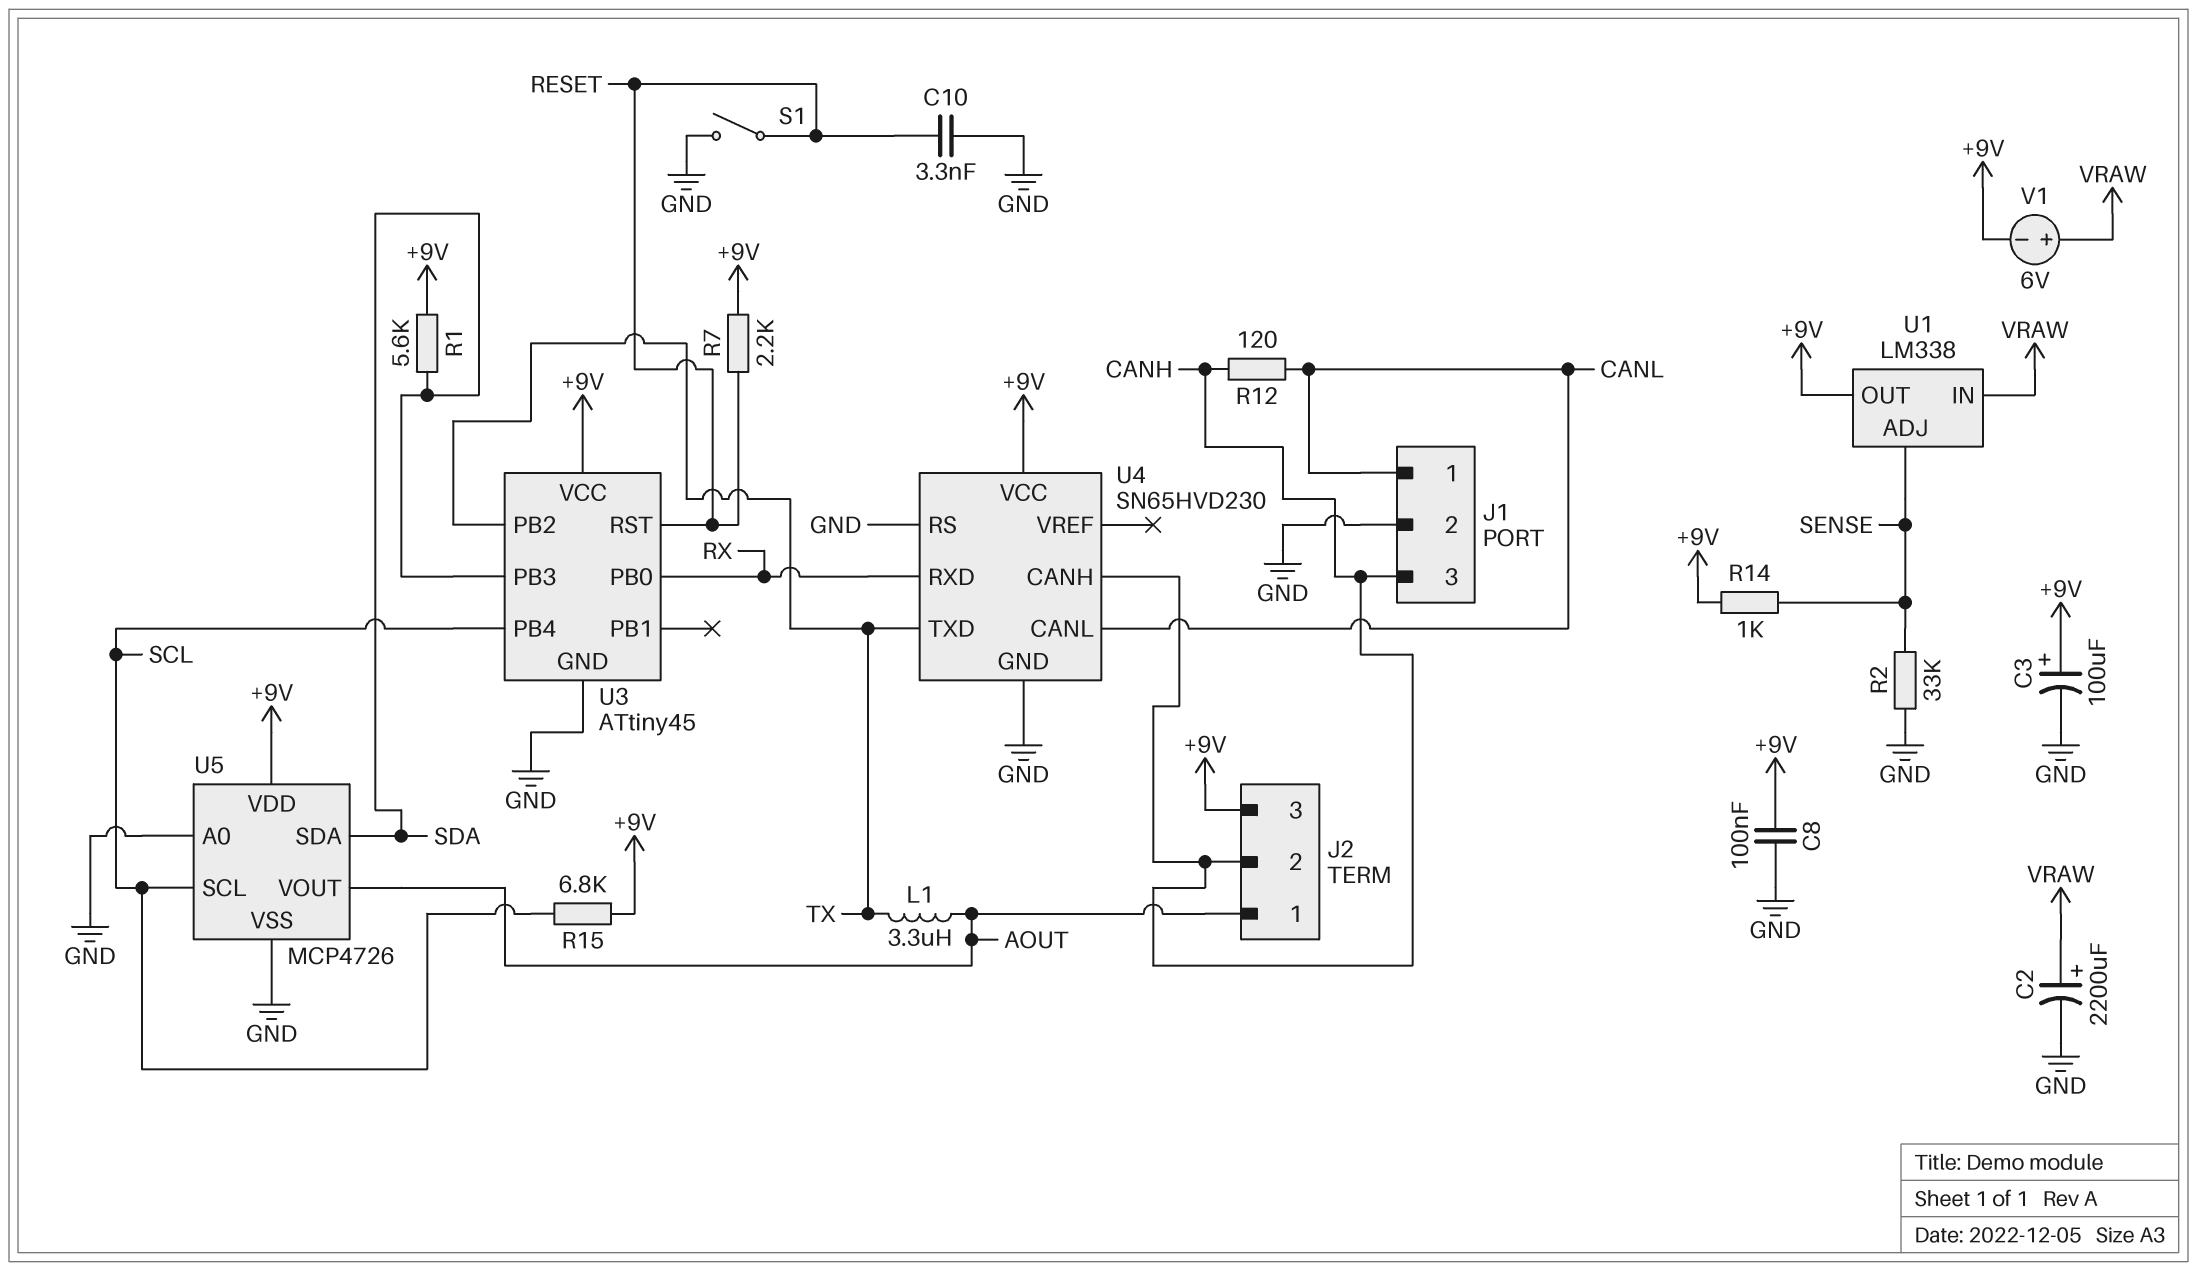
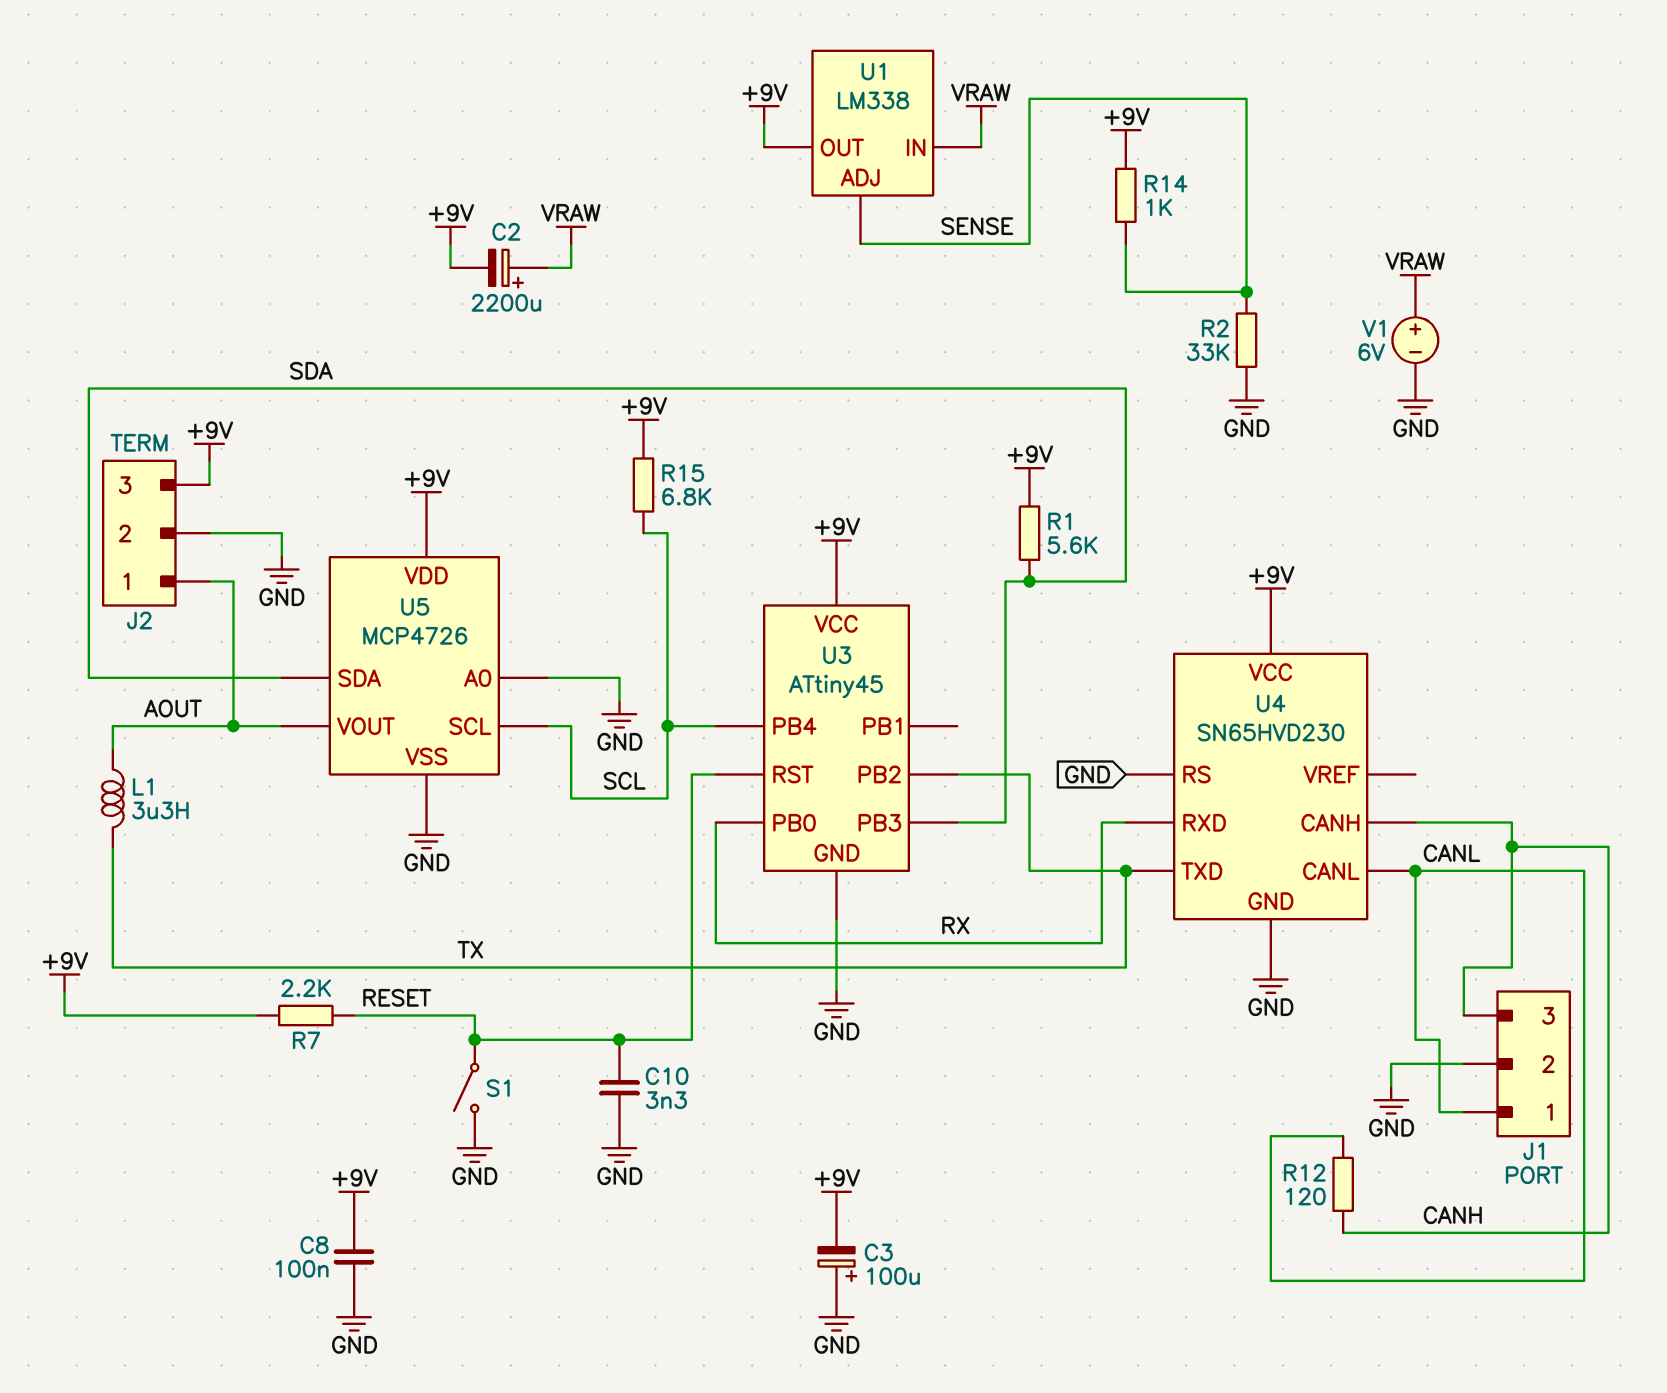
C2: 2200uF (plus VRAW, minus GND) -> 2200uF (plus VRAW, minus +9V)
C3: 100uF (plus +9V, minus GND) -> 100uF (plus GND, minus +9V)
J2 pin 2: CANH -> GND
V1: 6V (plus VRAW, minus +9V) -> 6V (plus VRAW, minus GND)

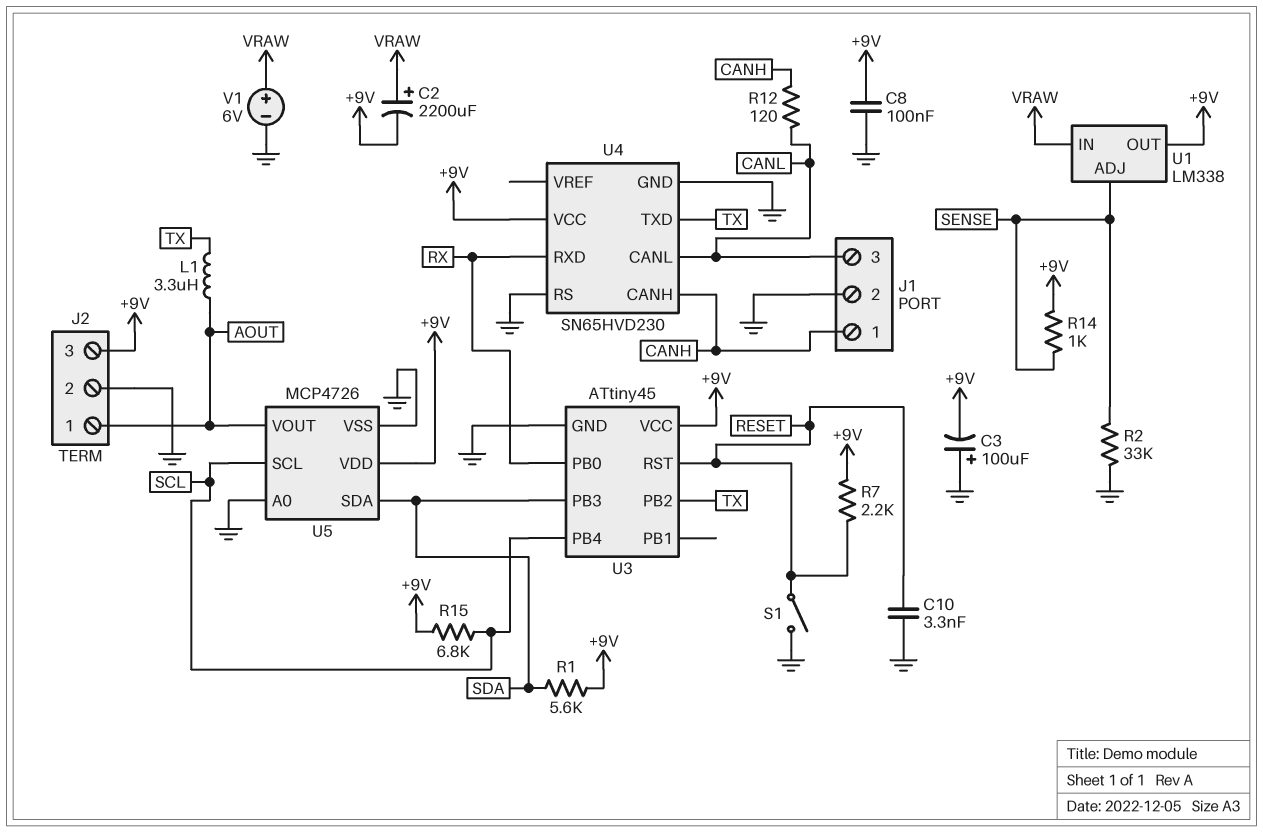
J1 pin 1: CANL -> CANH
J1 pin 3: CANH -> CANL

